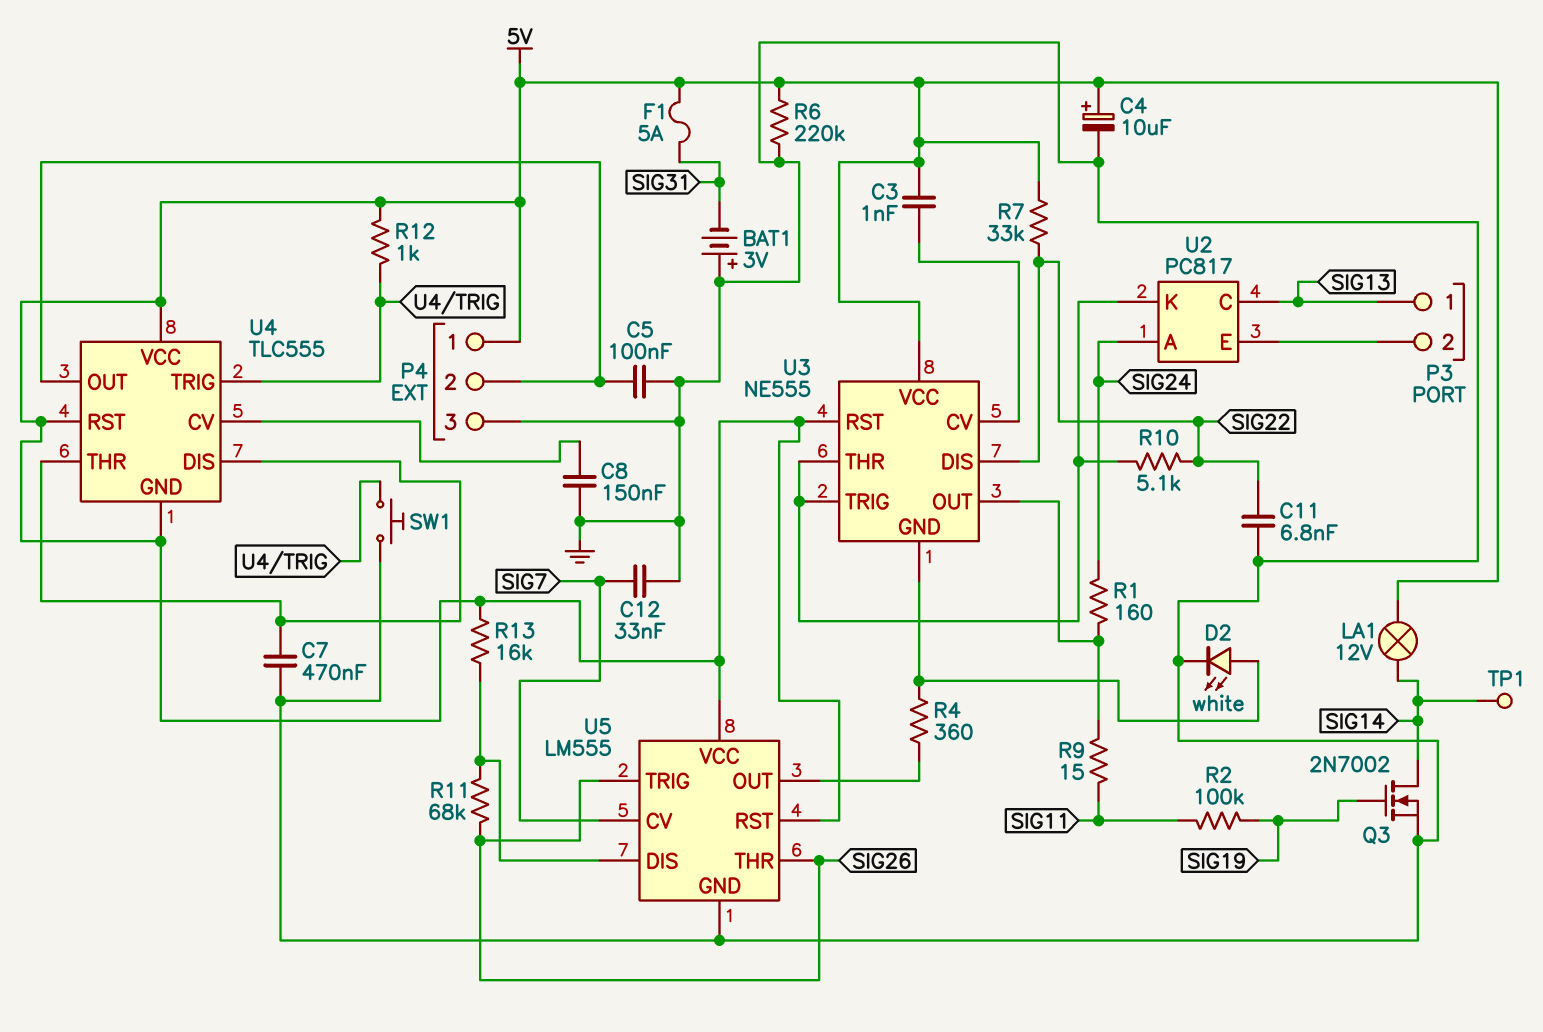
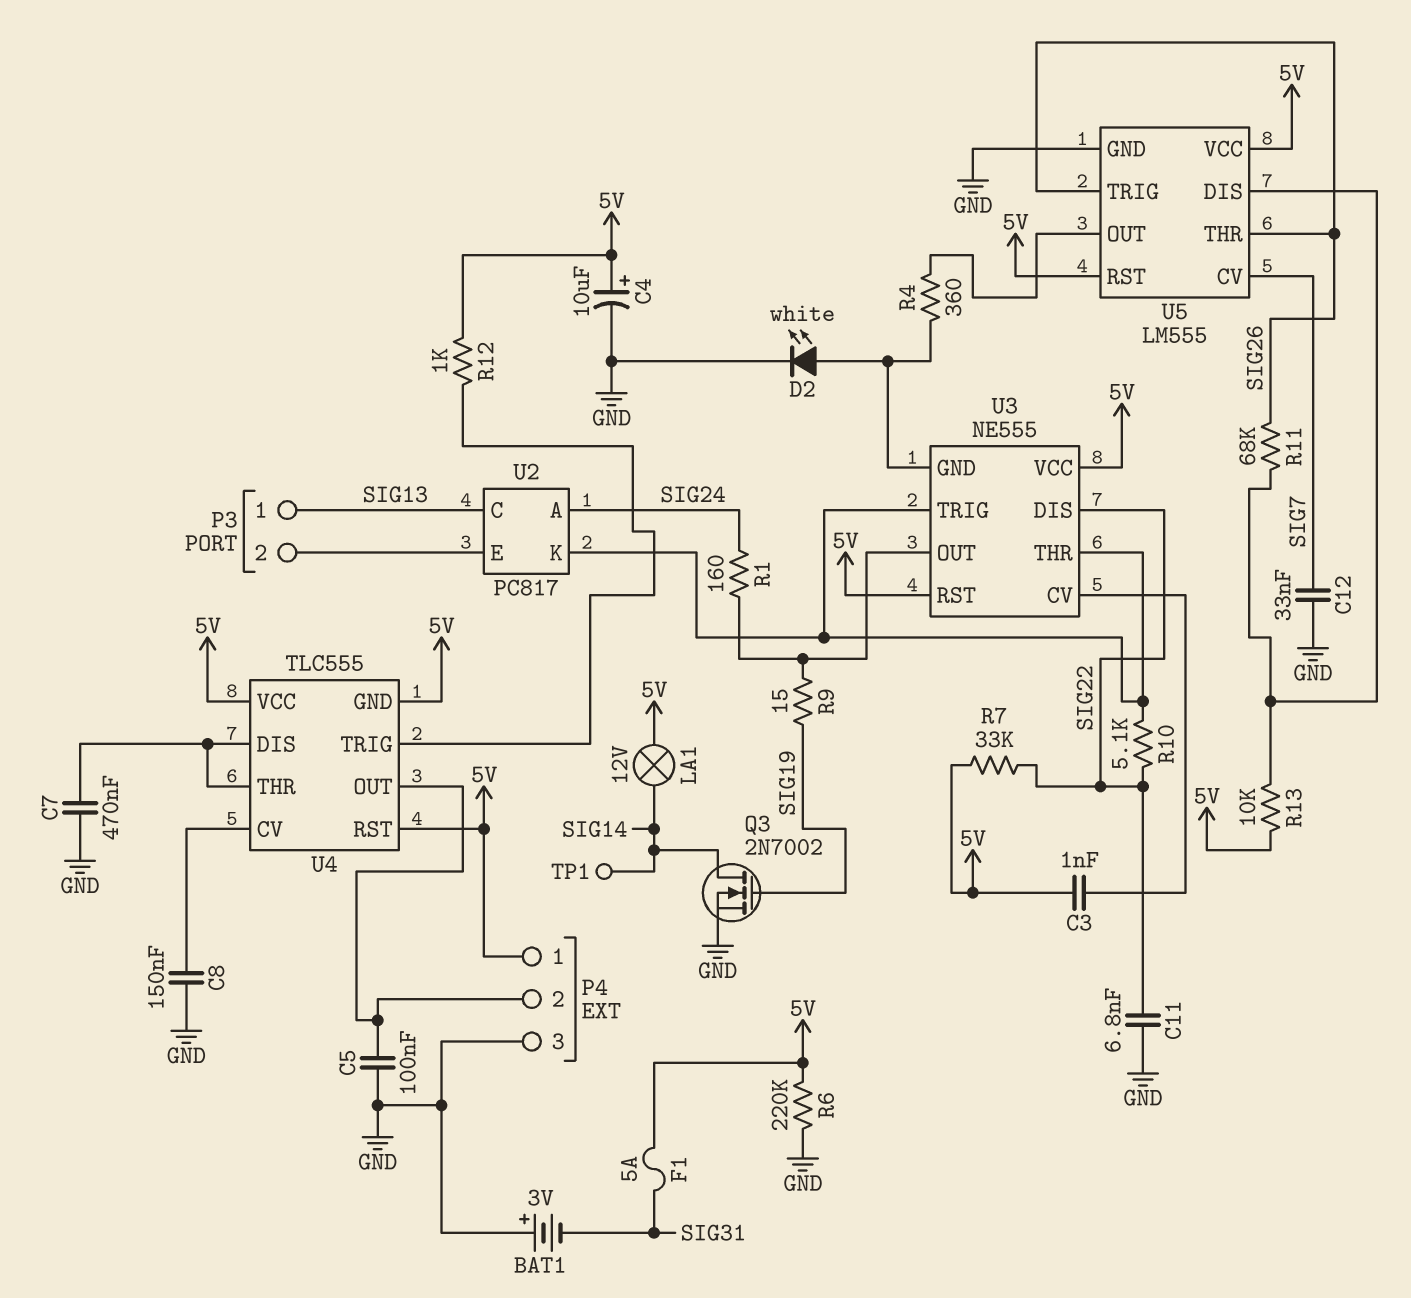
R2: 100k (SIG11, SIG19) -> none
R9: 15 (SIG11, U3/OUT) -> 15 (SIG19, U3/OUT)
R13: 16k (5V, U5/DIS) -> 10k (5V, U5/DIS)
SW1: button (GND, U4/TRIG) -> none

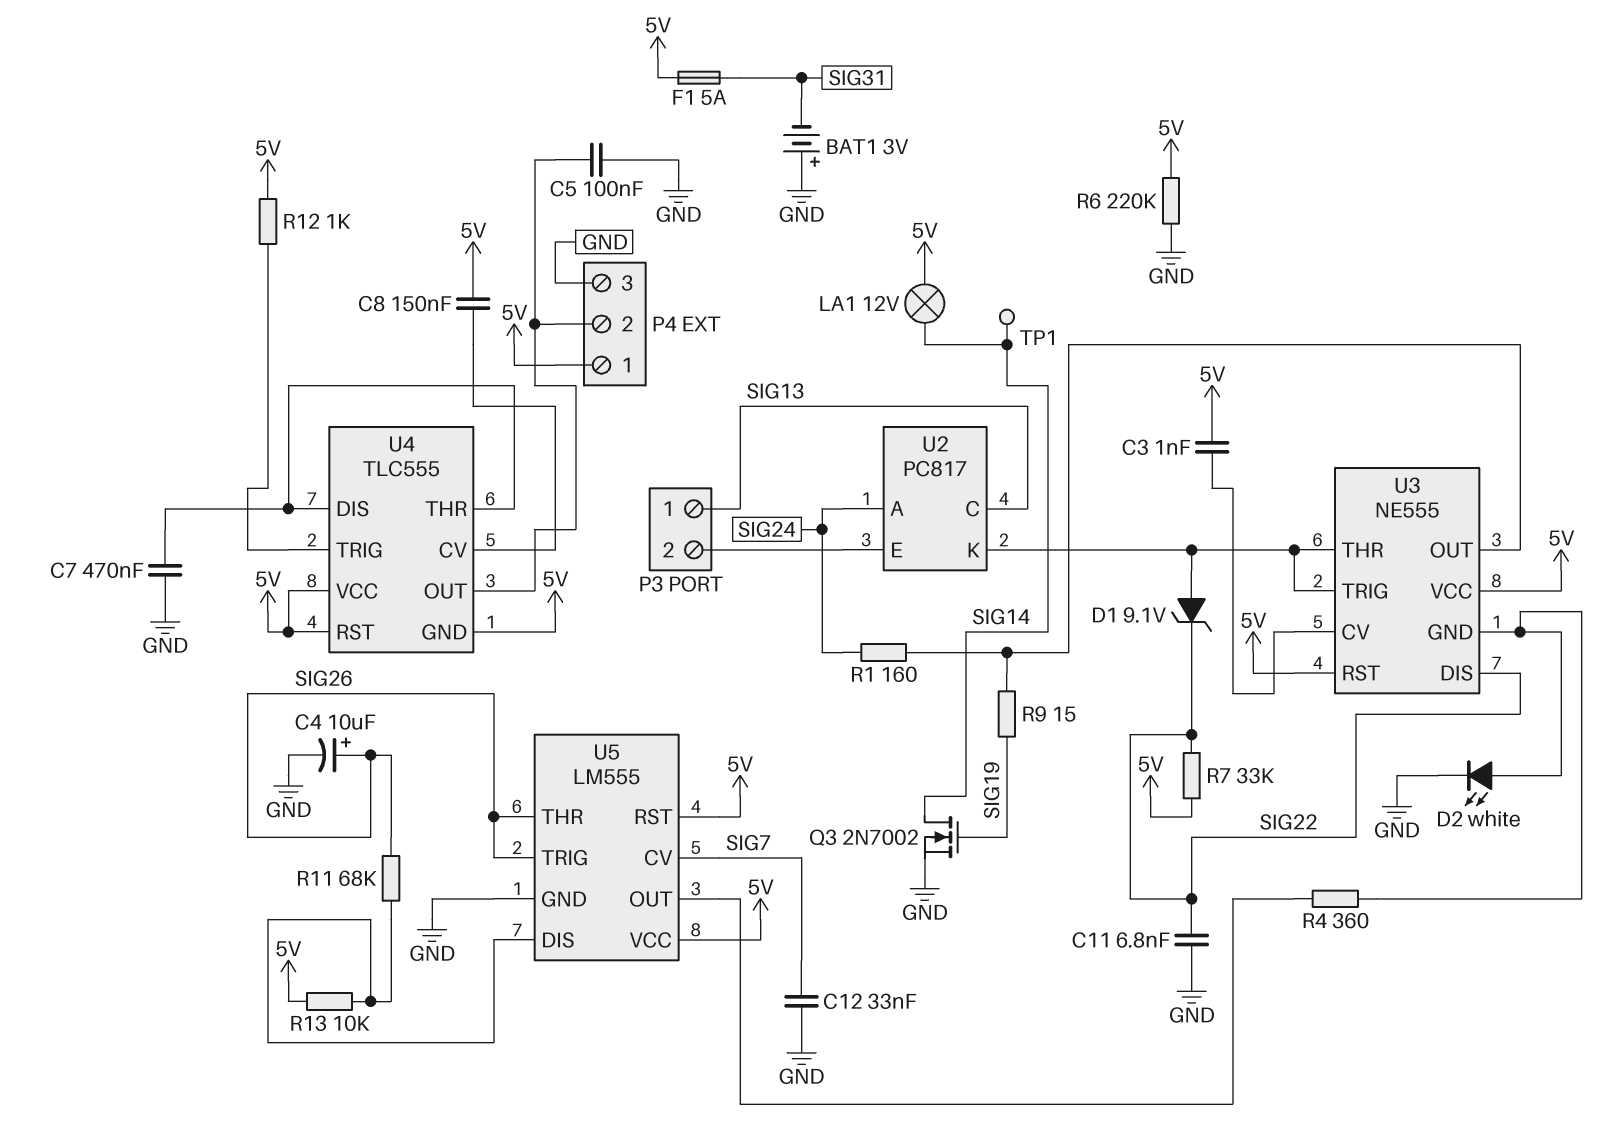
C4: 10uF (plus 5V, minus GND) -> 10uF (plus SIG26, minus GND)
C8: 150nF (GND, U4/CV) -> 150nF (5V, U4/CV)
D1: none -> zener 9.1V (A U2/K, K SIG22)
R10: 5.1k (SIG22, U2/K) -> none

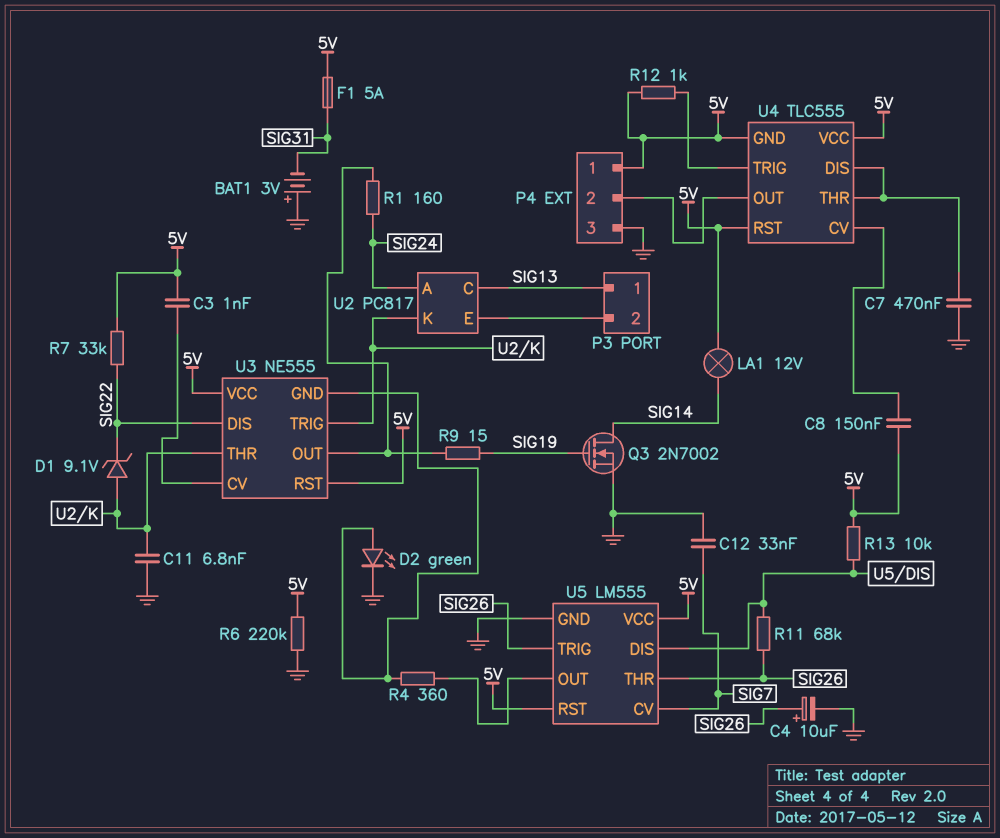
C5: 100nF (GND, P4/2) -> none
C11: 6.8nF (GND, SIG22) -> 6.8nF (GND, U2/K)
D2: LED white (A U3/GND, K GND) -> LED green (A U3/GND, K GND)
TP1: test point (SIG14) -> none

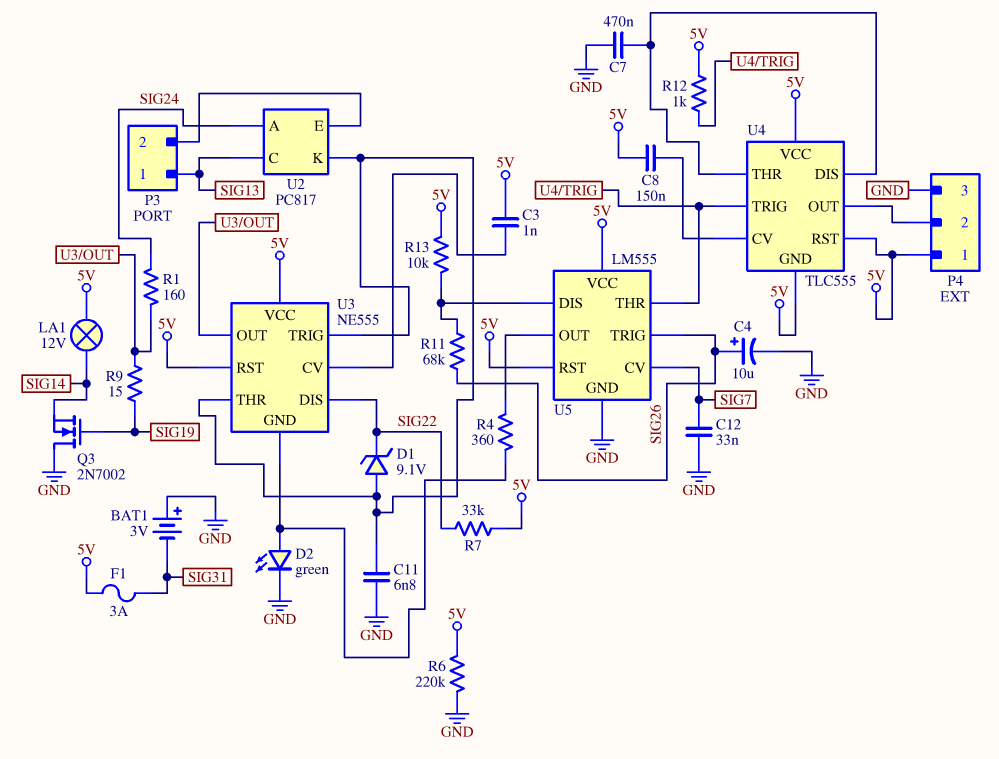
F1: 5A (5V, SIG31) -> 3A (5V, SIG31)
Q3: NMOS 2N7002 (G SIG19, D SIG14, S GND) -> NMOS 2N7002 (G SIG19, D GND, S SIG14)
U5 pin THR: SIG26 -> U4/TRIG

